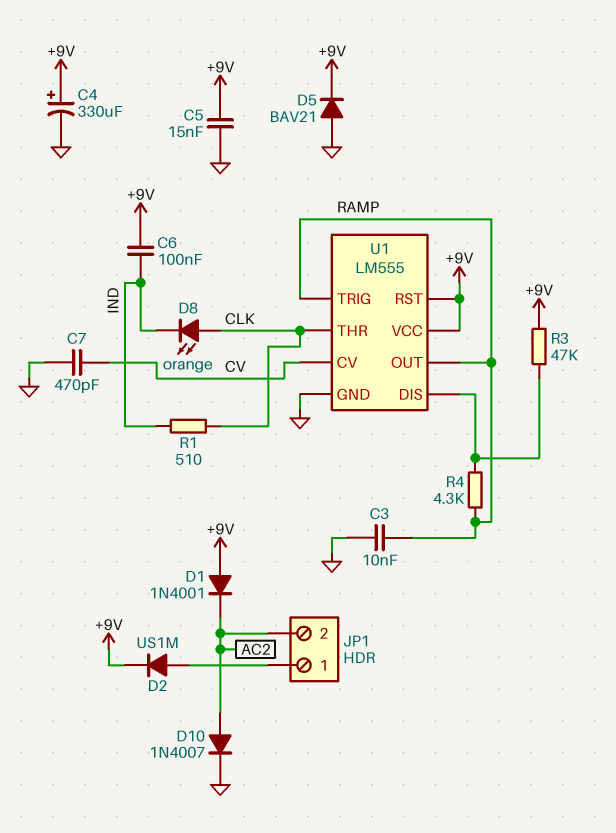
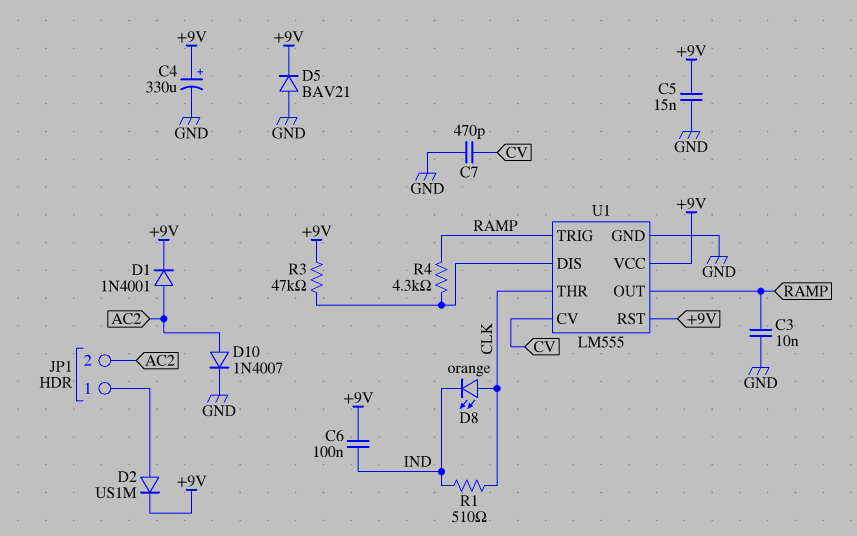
D1: diode 1N4001 (A +9V, K AC2) -> diode 1N4001 (A AC2, K +9V)

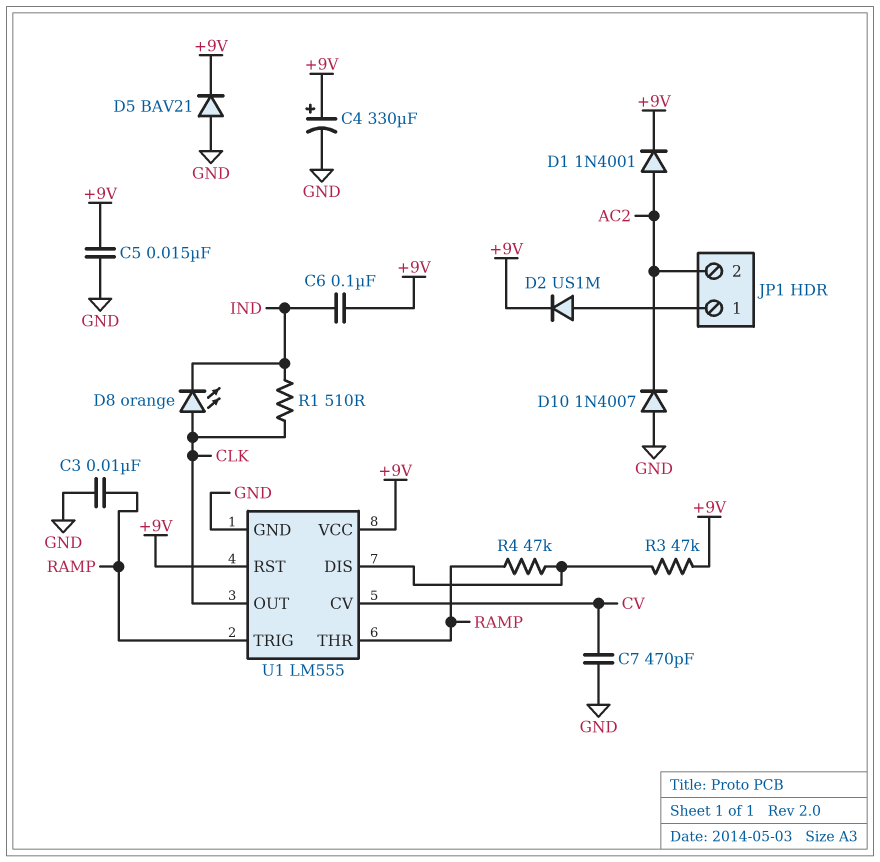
D10: diode 1N4007 (A AC2, K GND) -> diode 1N4007 (A GND, K AC2)
R4: 4.3k (RAMP, U1/DIS) -> 47k (RAMP, U1/DIS)
U1 pin OUT: RAMP -> CLK
U1 pin THR: CLK -> RAMP

